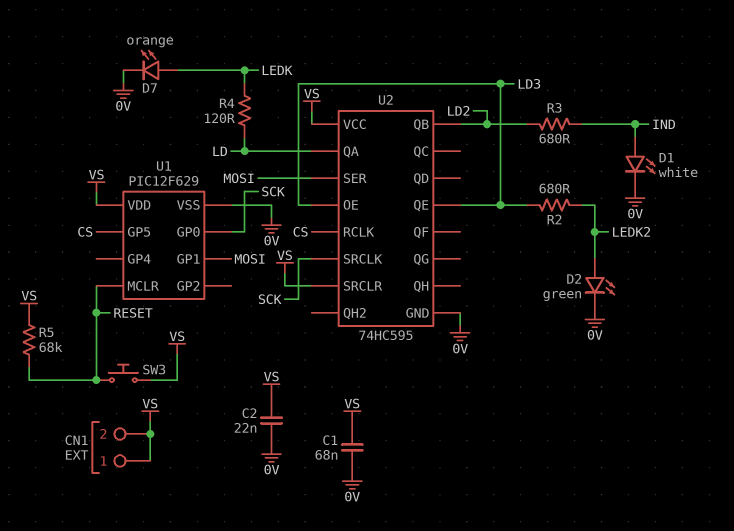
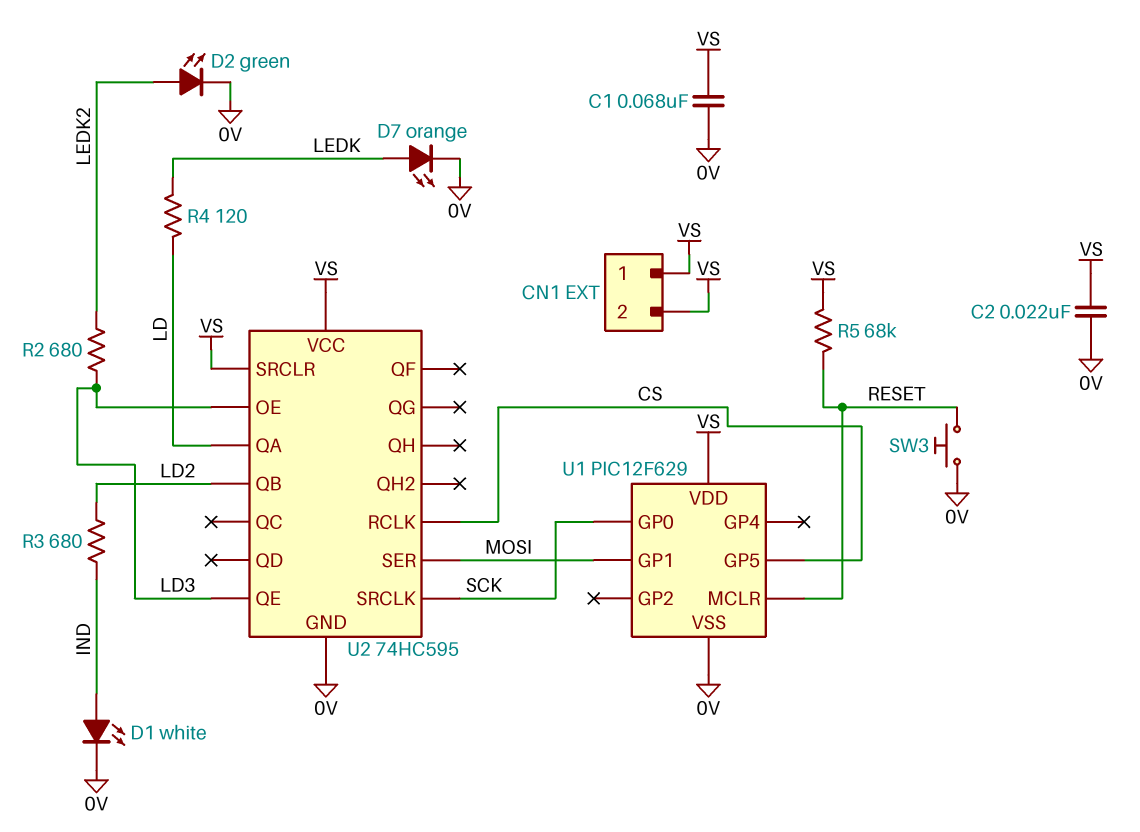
SW3: button (RESET, VS) -> button (0V, RESET)

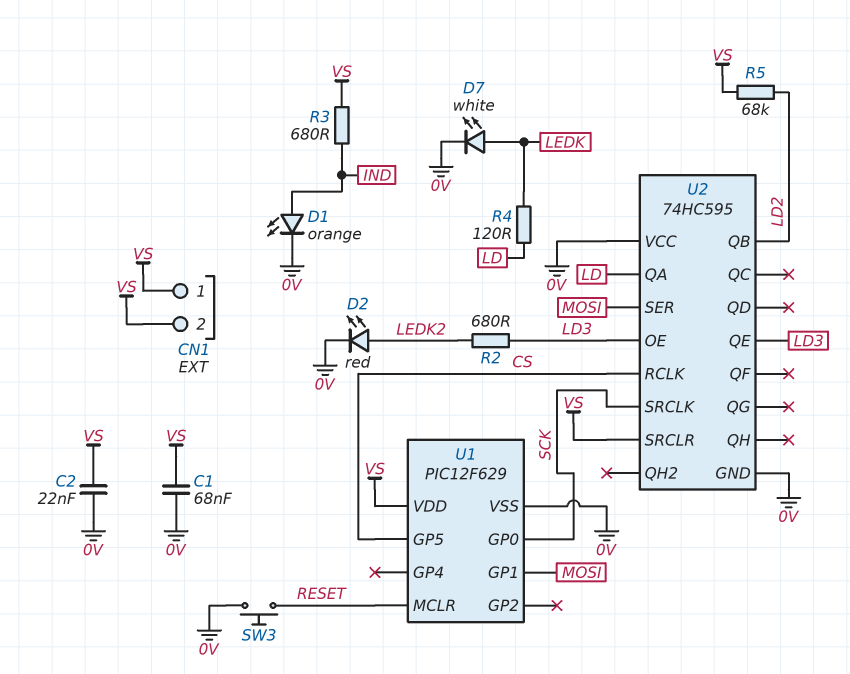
D1: LED white (A IND, K 0V) -> LED orange (A IND, K 0V)
D2: LED green (A LEDK2, K 0V) -> LED red (A LEDK2, K 0V)
D7: LED orange (A LEDK, K 0V) -> LED white (A LEDK, K 0V)
R3: 680 (IND, LD2) -> 680 (IND, VS)
R5: 68k (RESET, VS) -> 68k (LD2, VS)
U2 pin VCC: VS -> 0V

